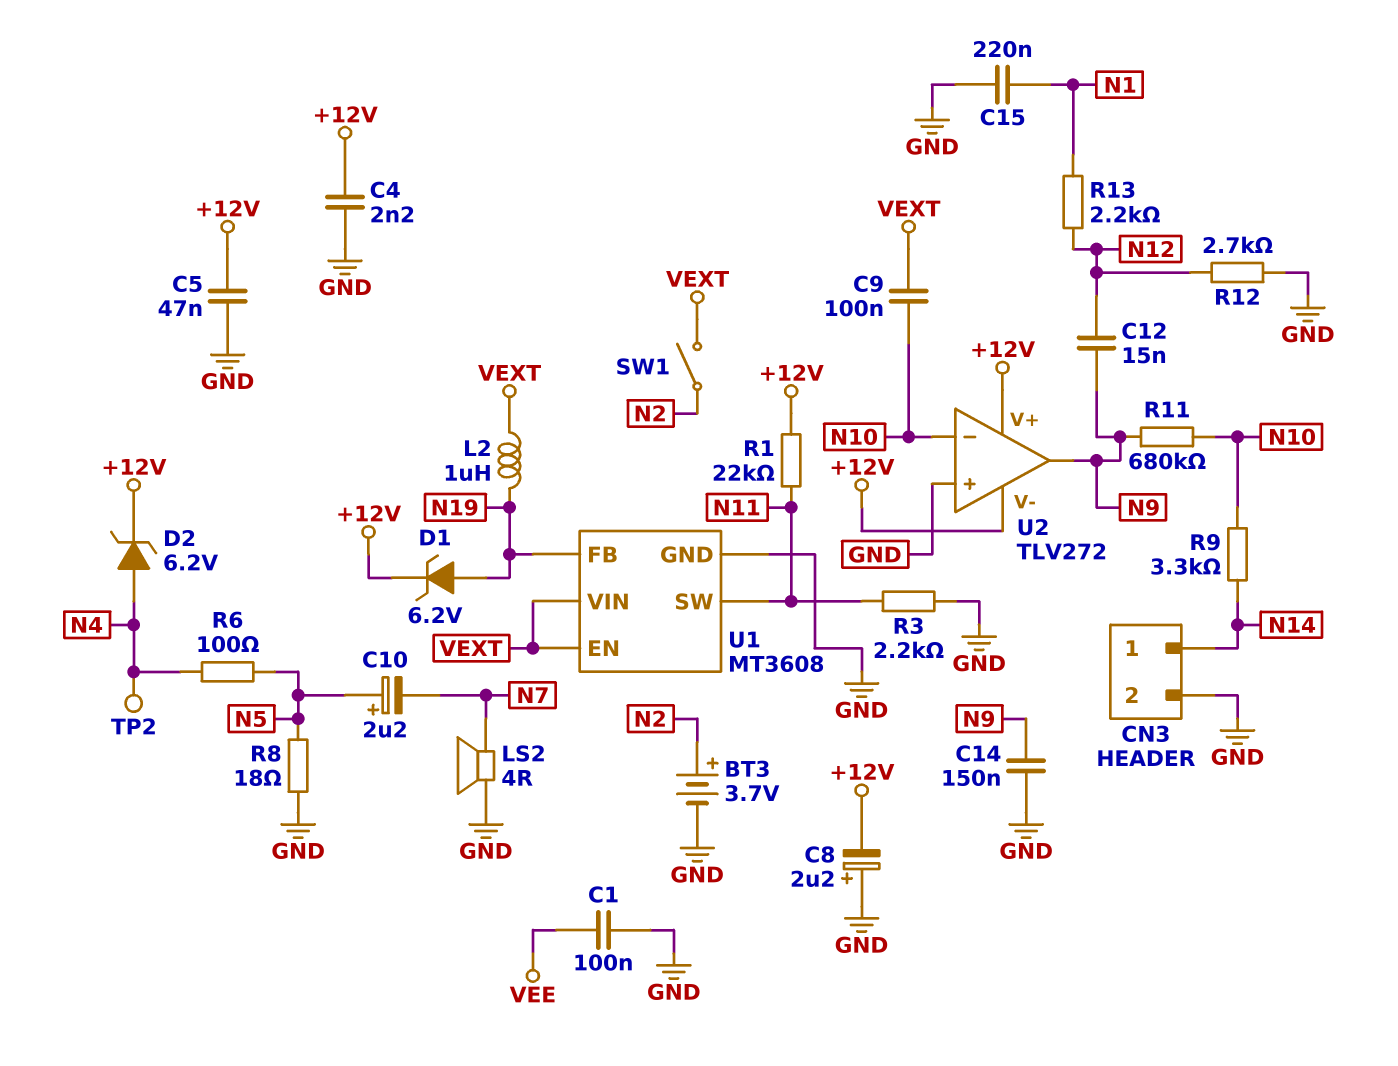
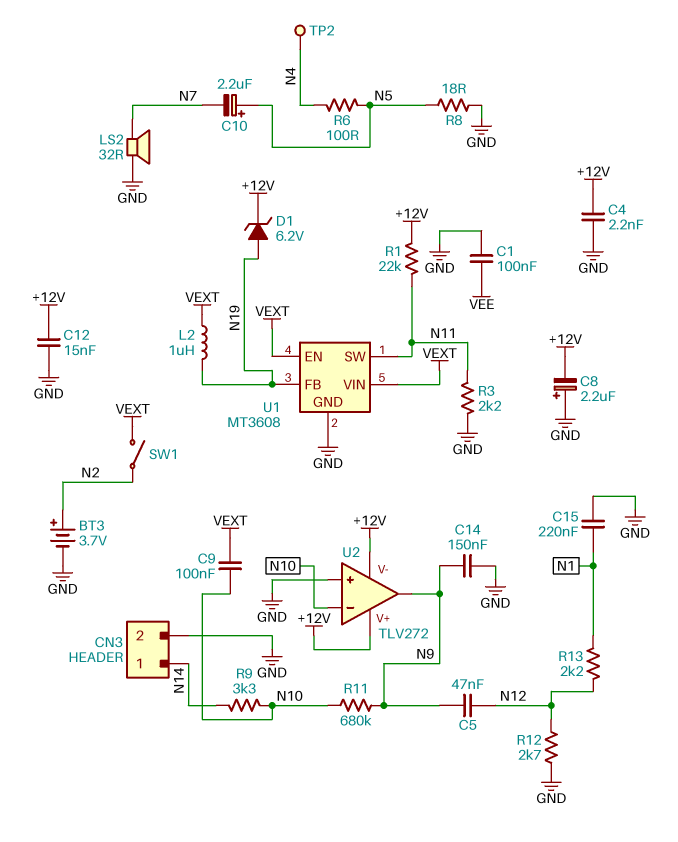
C5: 47nF (+12V, GND) -> 47nF (N9, N12)
C12: 15nF (N9, N12) -> 15nF (+12V, GND)
D2: zener 6.2V (A N4, K +12V) -> none
LS2: speaker 4R (GND, N7) -> speaker 32R (GND, N7)

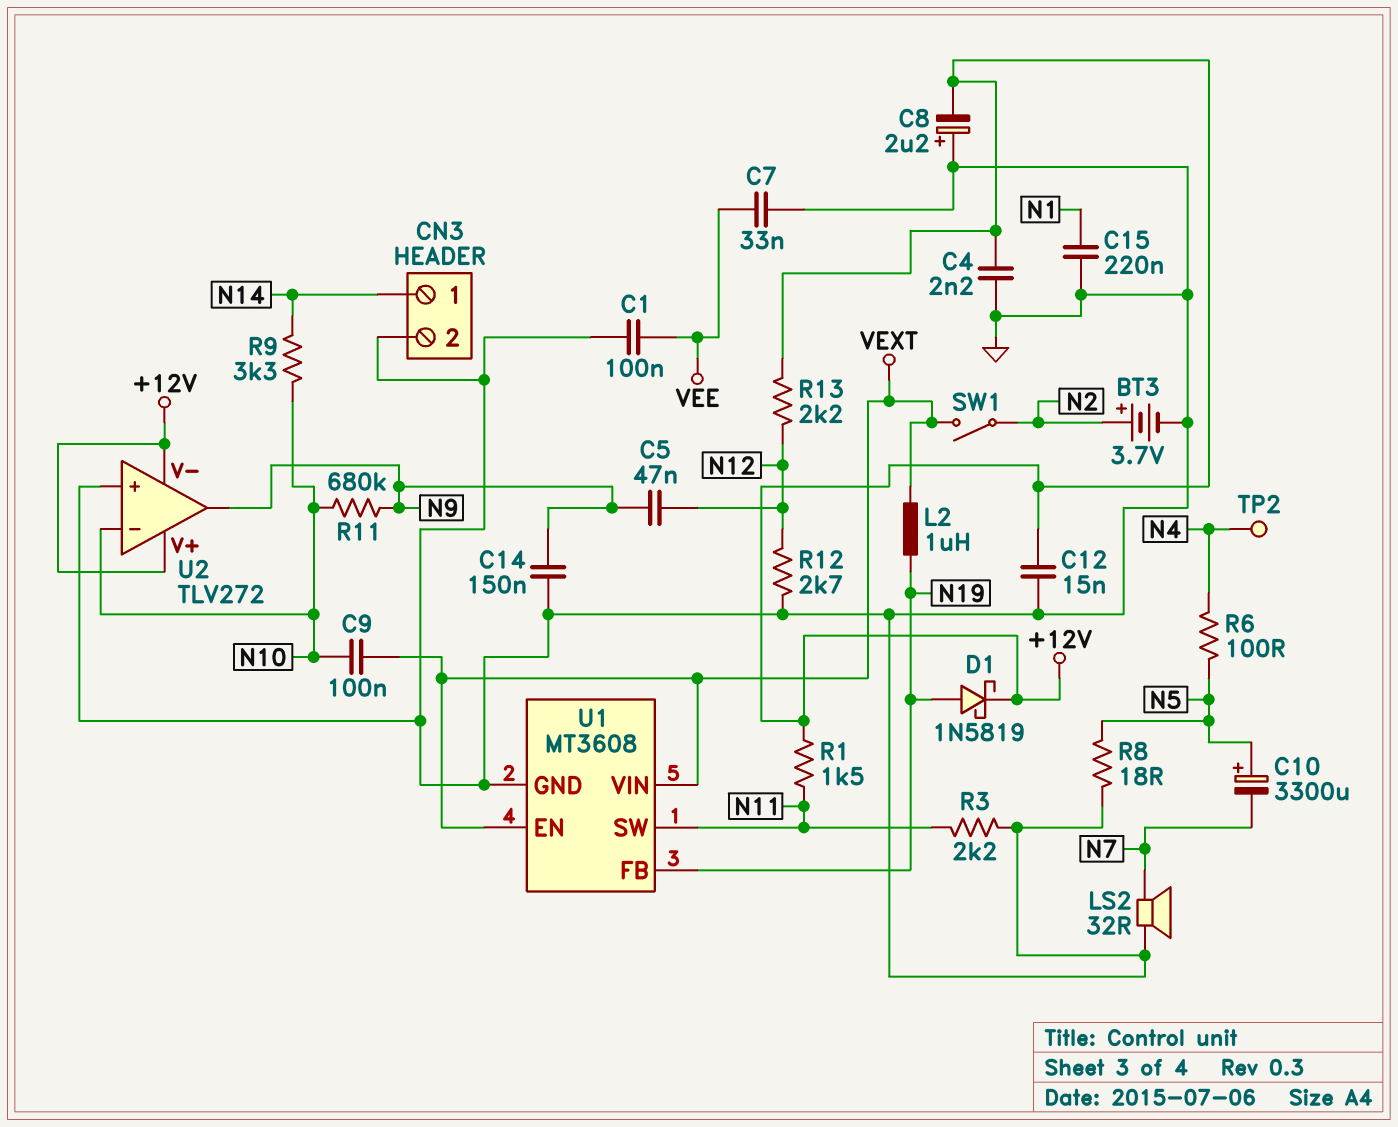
C7: none -> 33nF (GND, VEE)
C10: 2.2uF (plus N5, minus N7) -> 3300uF (plus N5, minus N7)
D1: zener 6.2V (A N19, K +12V) -> schottky 1N5819 (A N19, K +12V)
R1: 22k (+12V, N11) -> 1.5k (+12V, N11)
R13: 2.2k (N1, N12) -> 2.2k (+12V, N12)

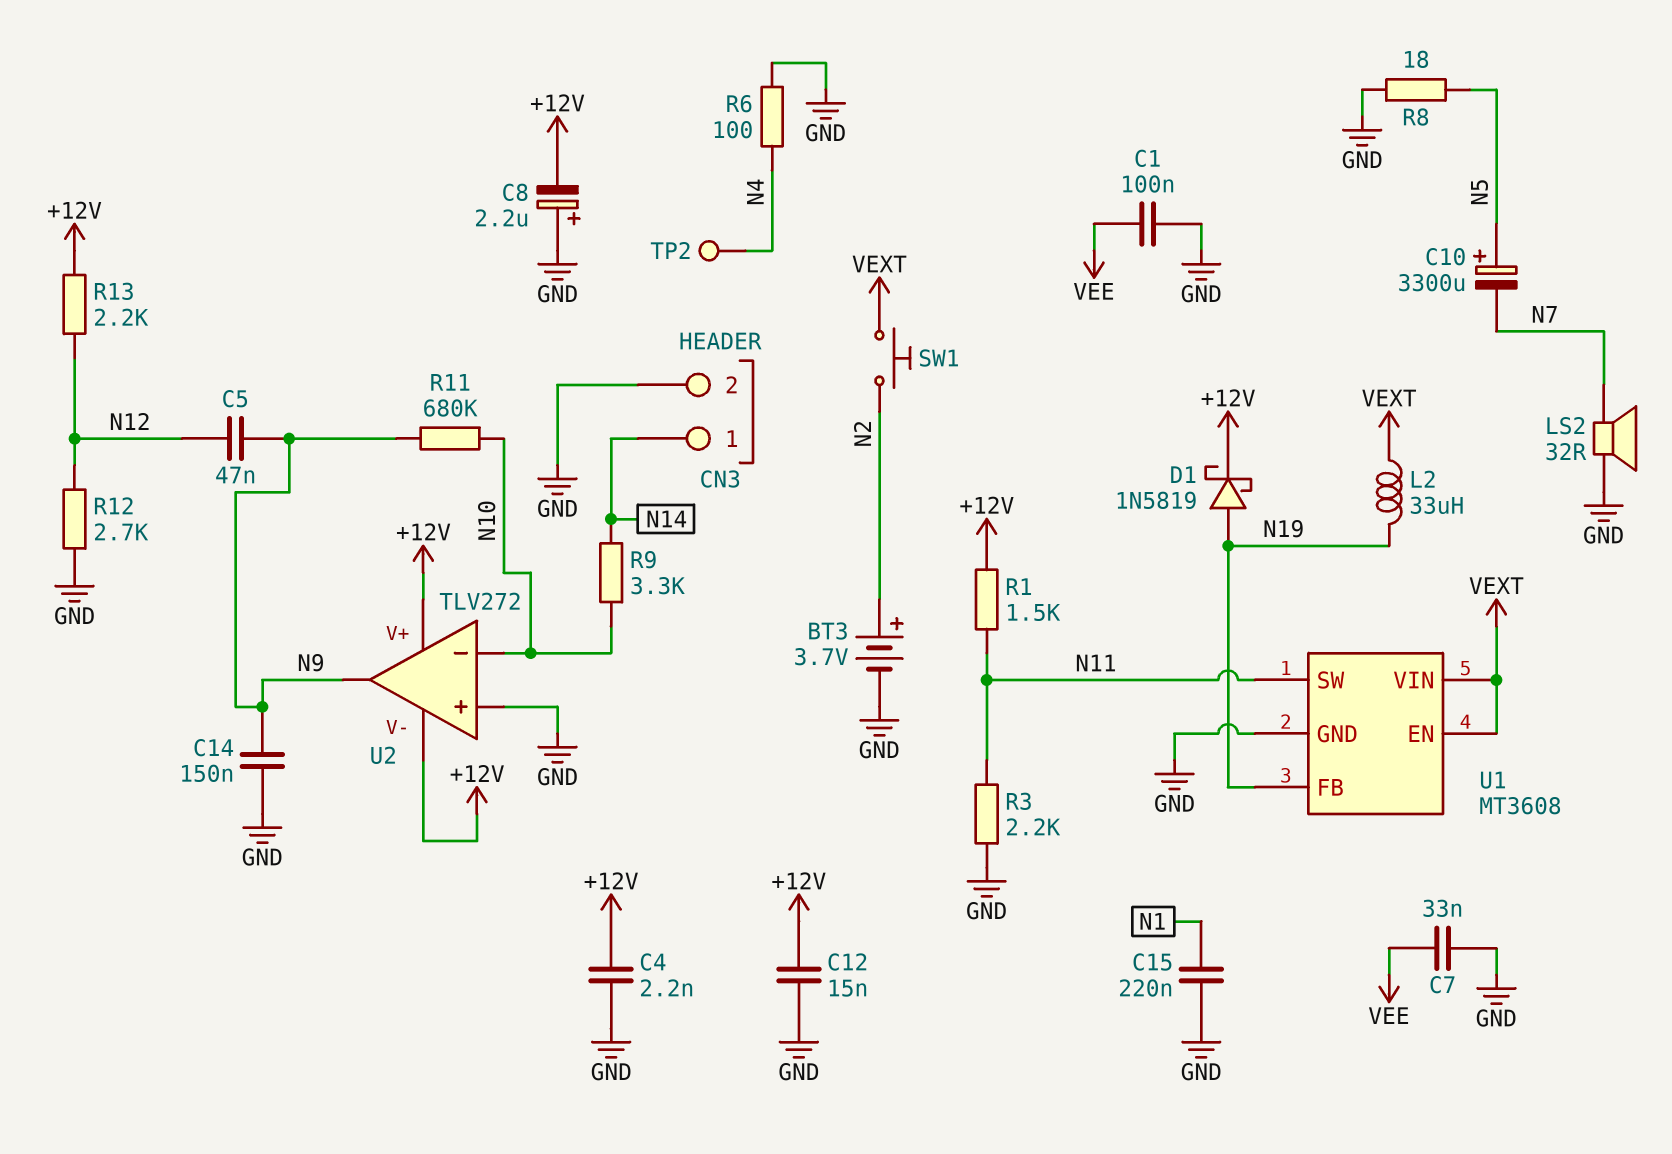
C9: 100nF (N10, VEXT) -> none
L2: 1uH (N19, VEXT) -> 33uH (N19, VEXT)
R6: 100 (N4, N5) -> 100 (GND, N4)
SW1: switch (N2, VEXT) -> button (N2, VEXT)

